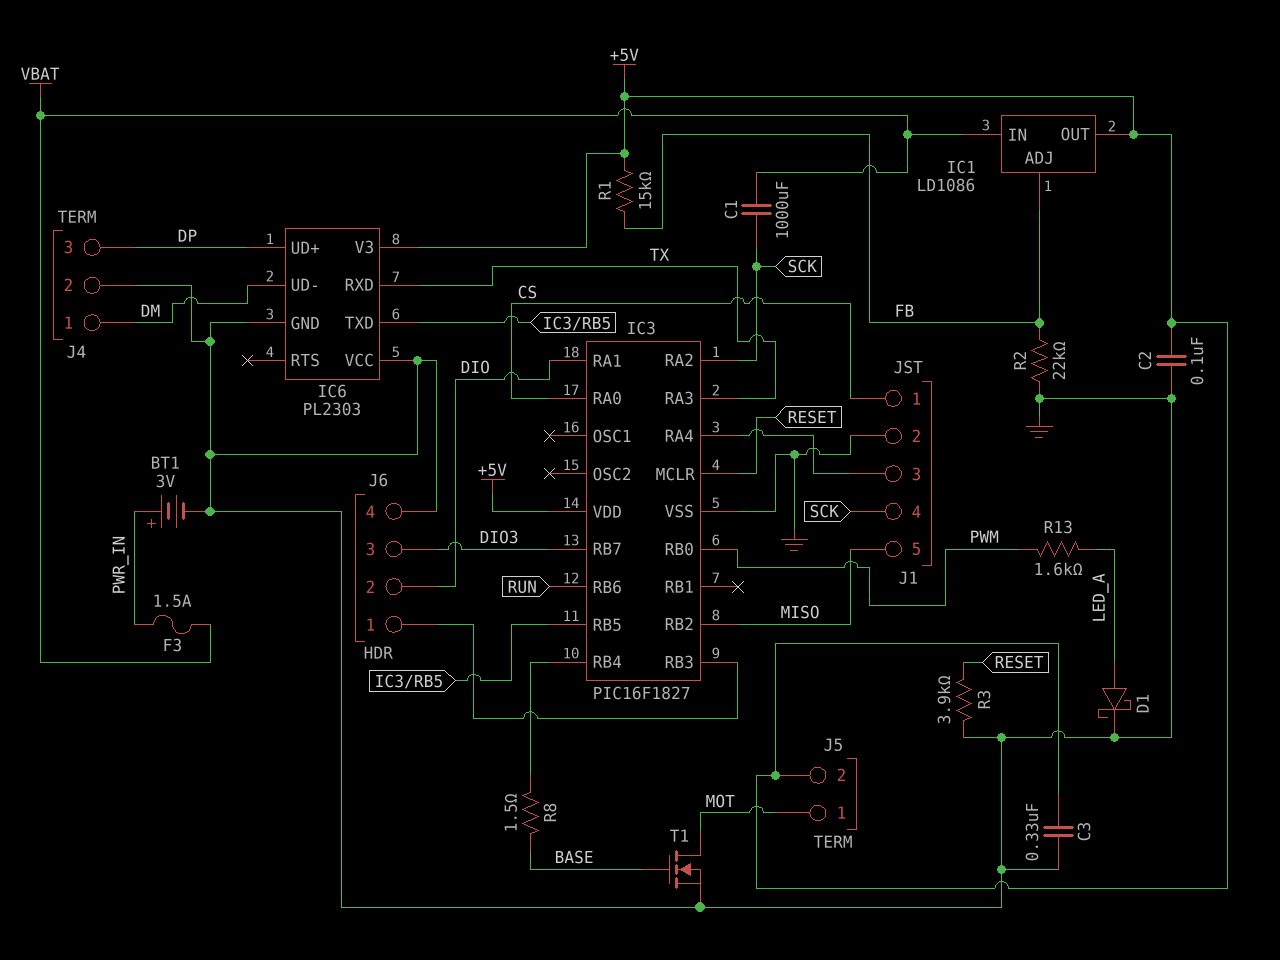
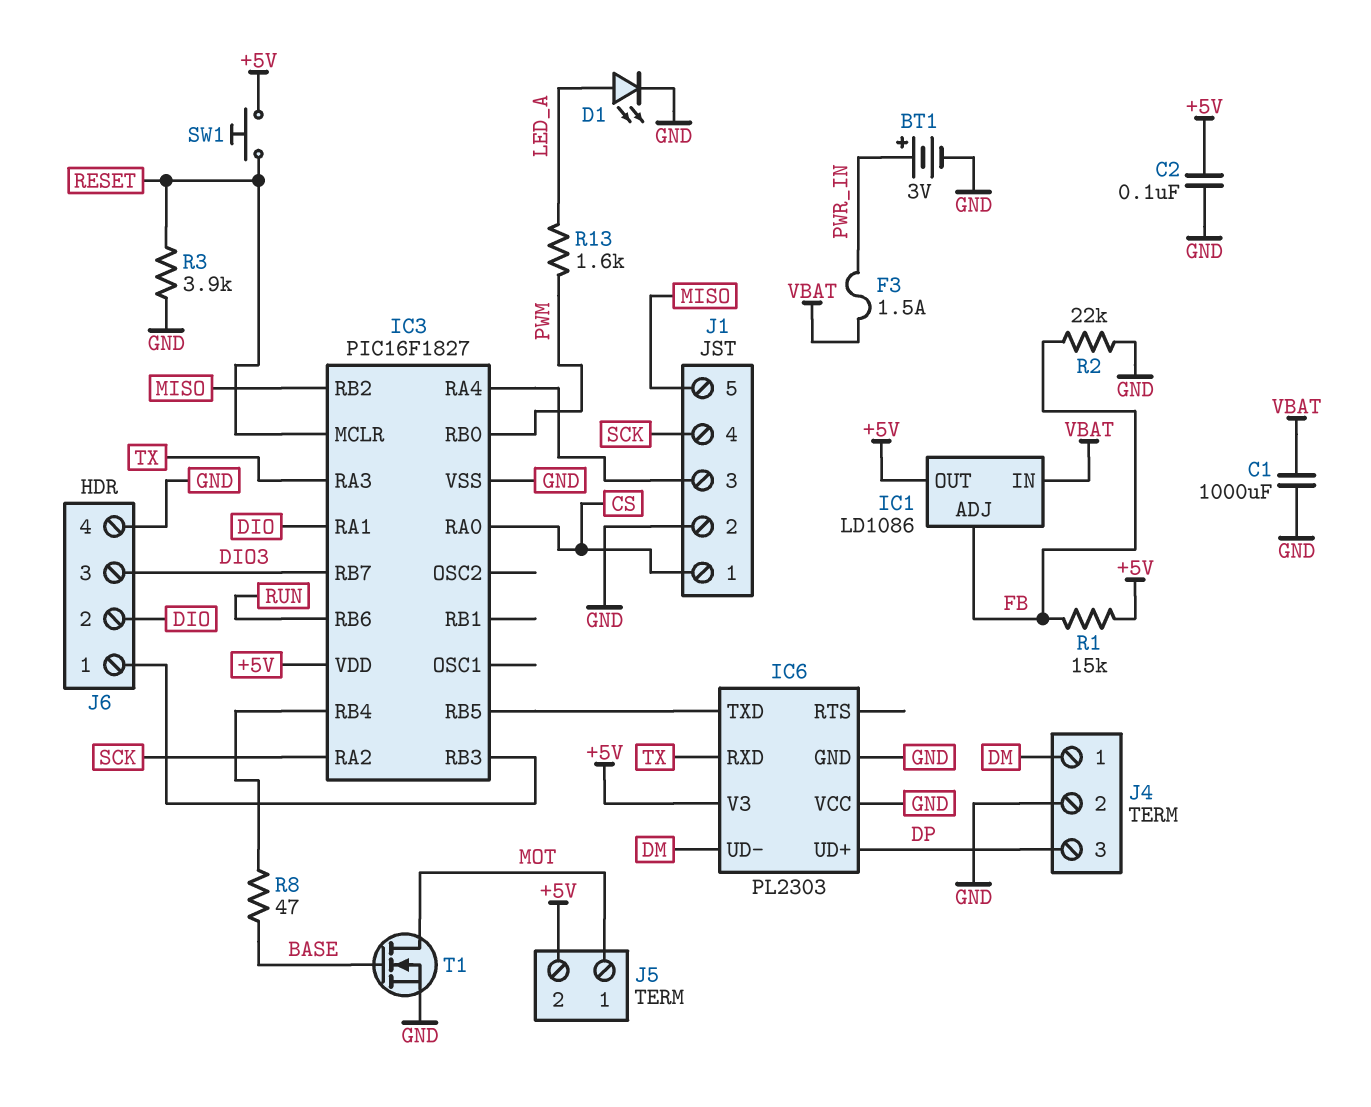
C1: 1000uF (SCK, VBAT) -> 1000uF (GND, VBAT)
C3: 330nF (+5V, GND) -> none
D1: schottky (A LED_A, K GND) -> LED (A LED_A, K GND)
R8: 1.5 (BASE, IC3/RB4) -> 47 (BASE, IC3/RB4)
SW1: none -> button (+5V, RESET)

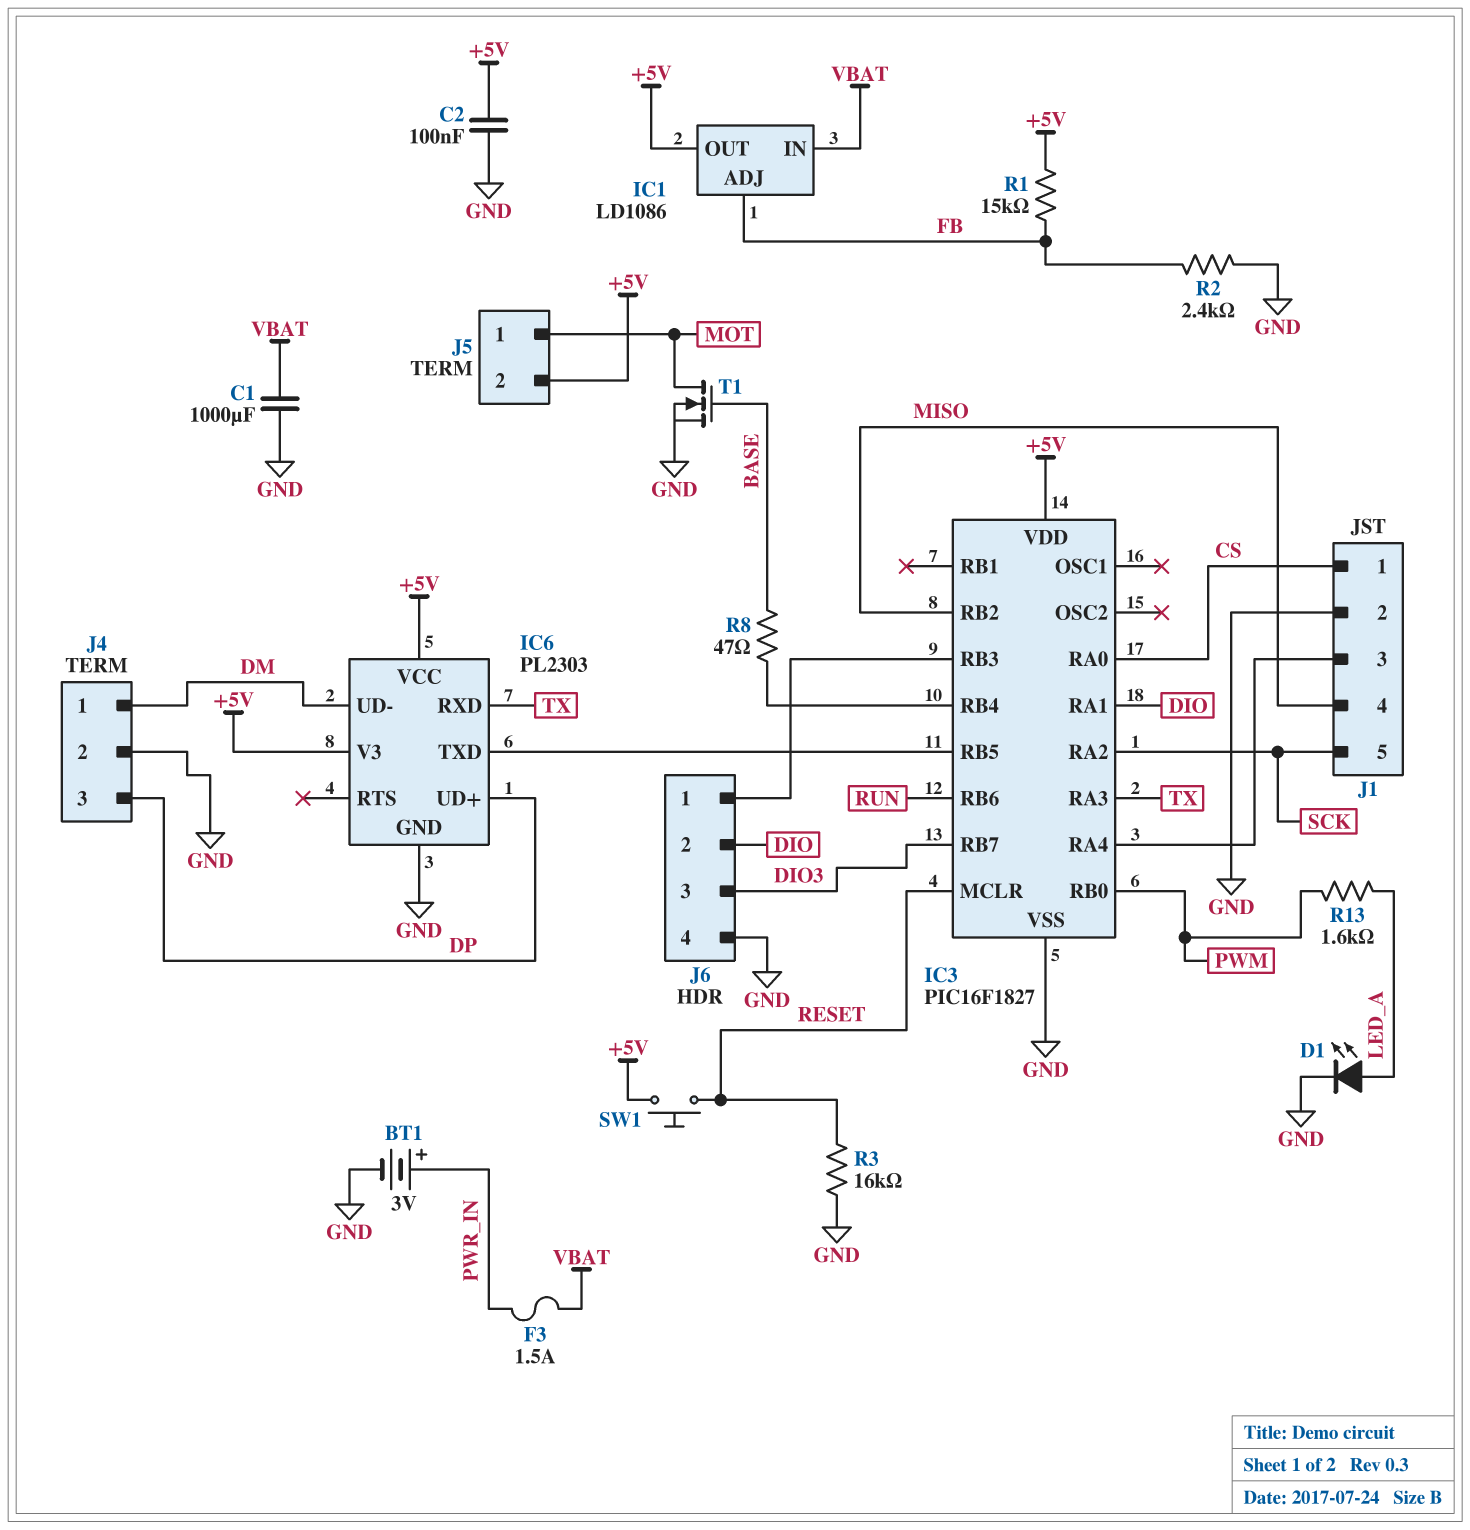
IC6 pin VCC: GND -> +5V
J1 pin 4: SCK -> MISO
J1 pin 5: MISO -> SCK
R2: 22k (FB, GND) -> 2.4k (FB, GND)
R3: 3.9k (GND, RESET) -> 16k (GND, RESET)

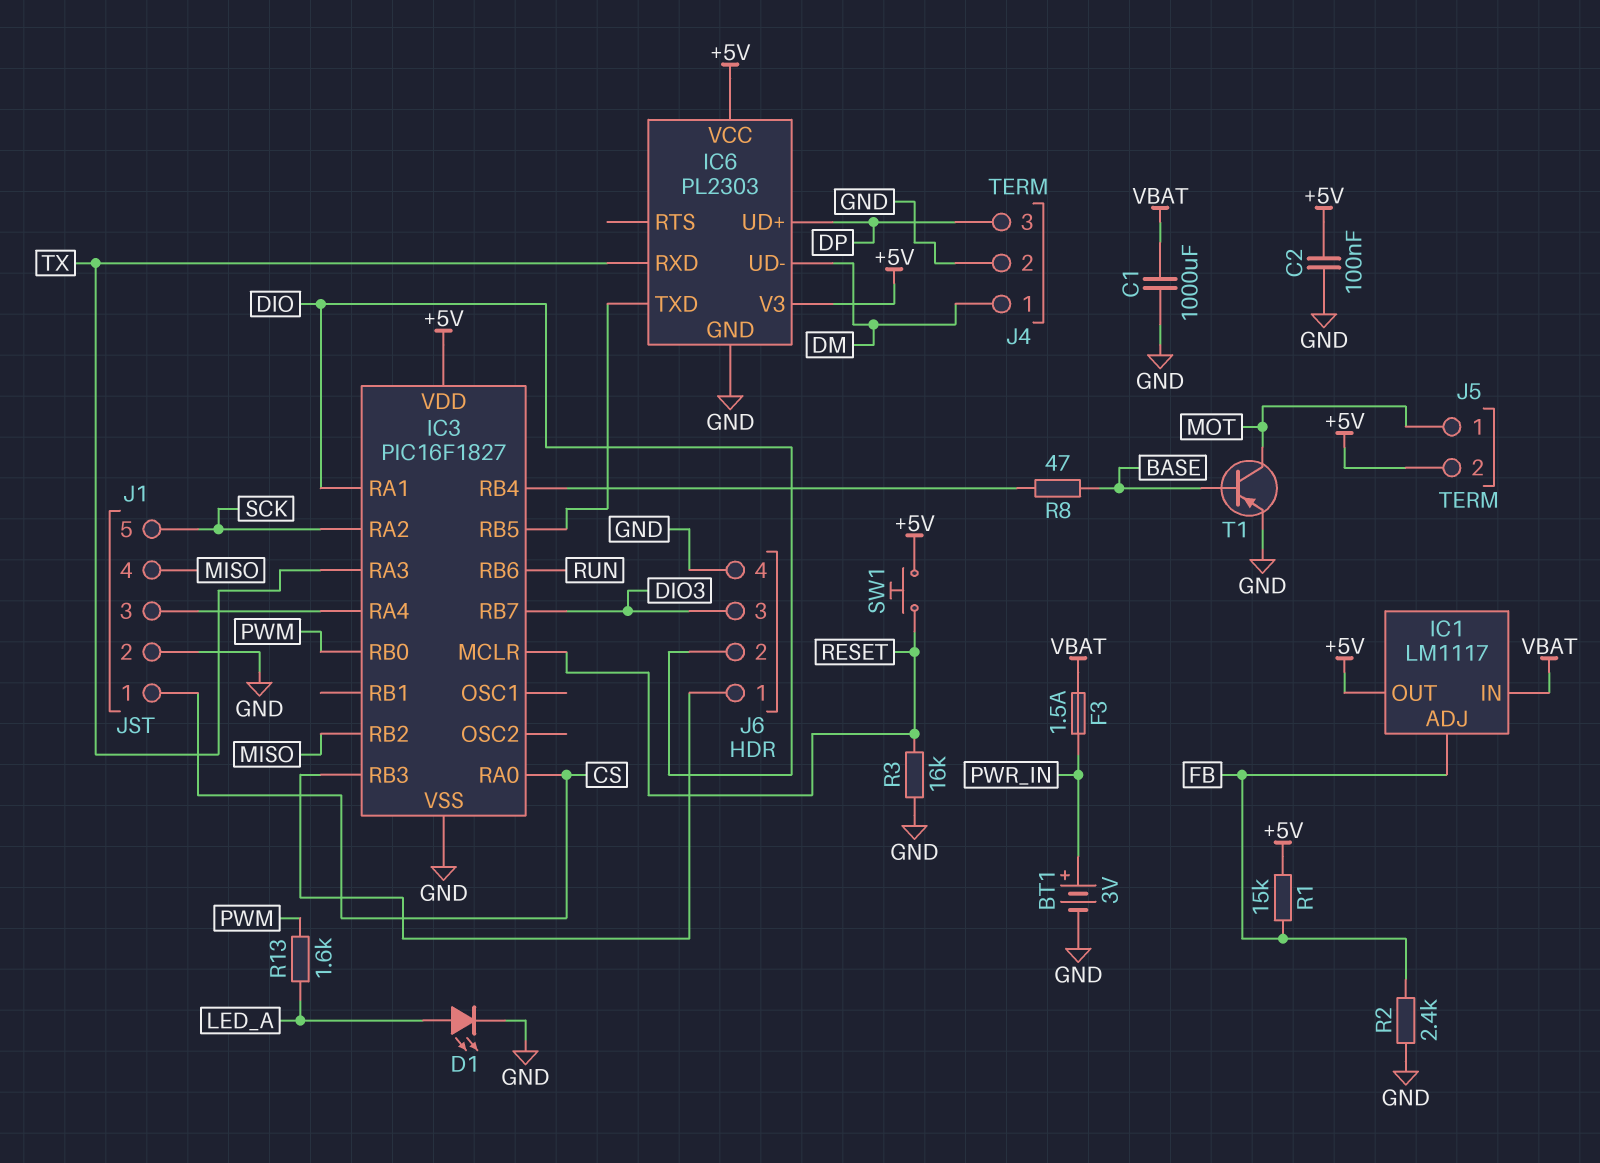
IC1: LD1086 -> LM1117
T1: NMOS (G BASE, D MOT, S GND) -> PNP (B BASE, C MOT, E GND)

